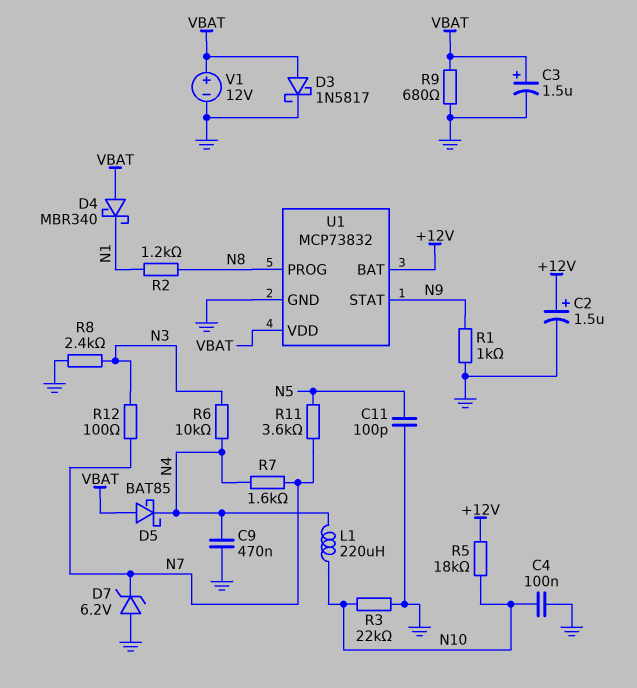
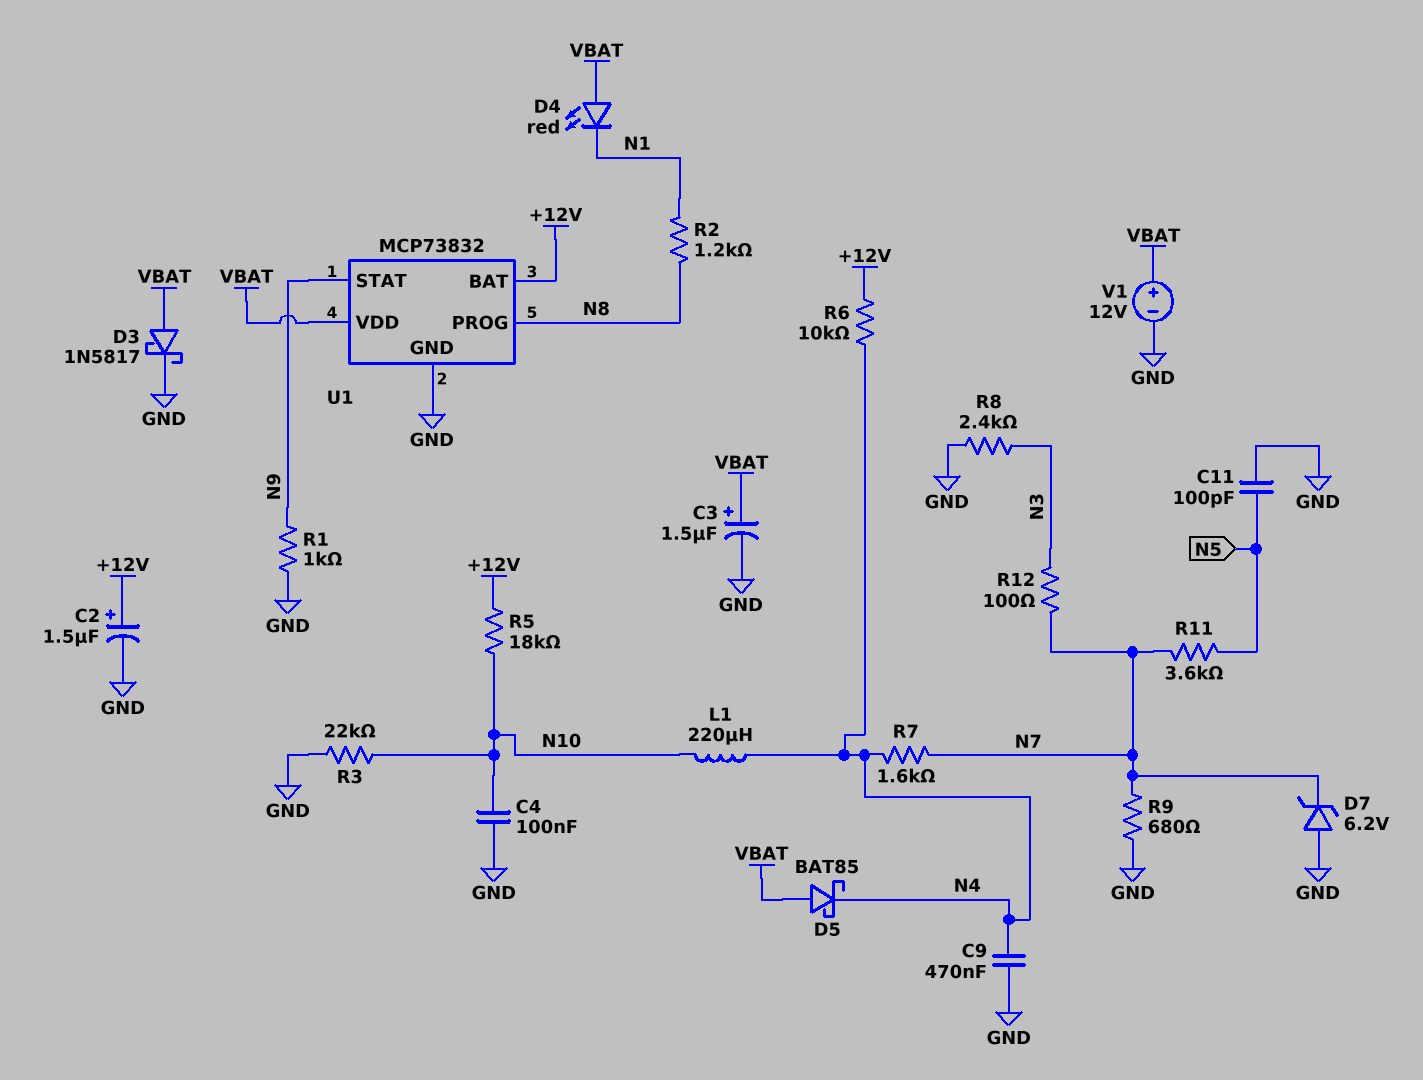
D4: schottky MBR340 (A VBAT, K N1) -> LED red (A VBAT, K N1)
R6: 10k (N3, N4) -> 10k (+12V, N4)
R9: 680 (GND, VBAT) -> 680 (GND, N7)

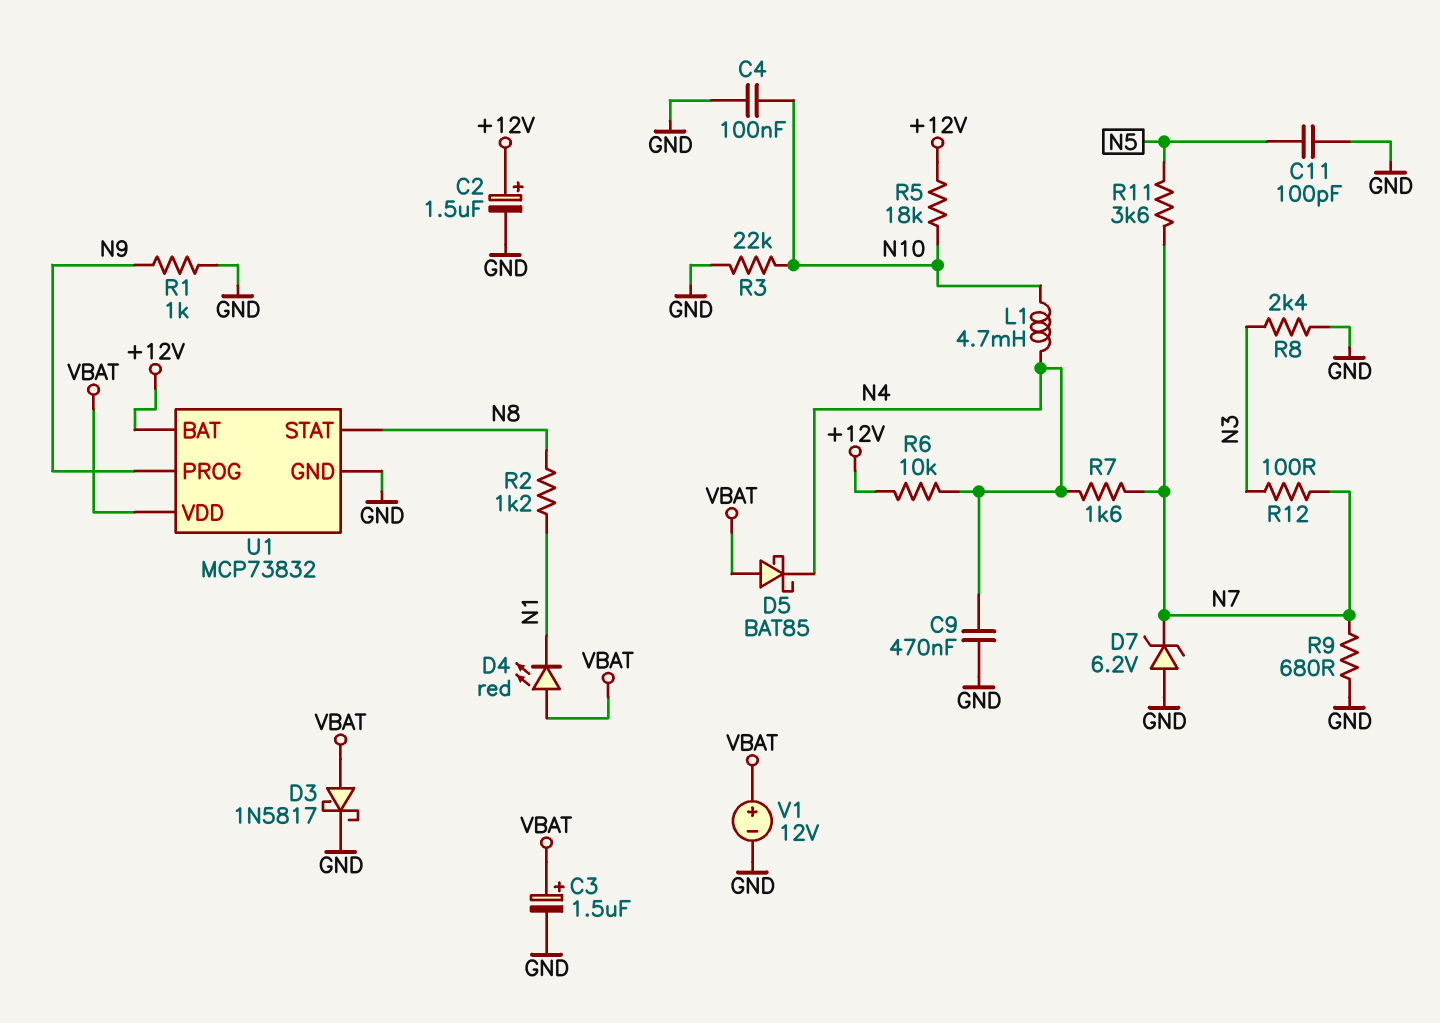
L1: 220uH (N4, N10) -> 4.7mH (N4, N10)
U1 pin PROG: N8 -> N9
U1 pin STAT: N9 -> N8

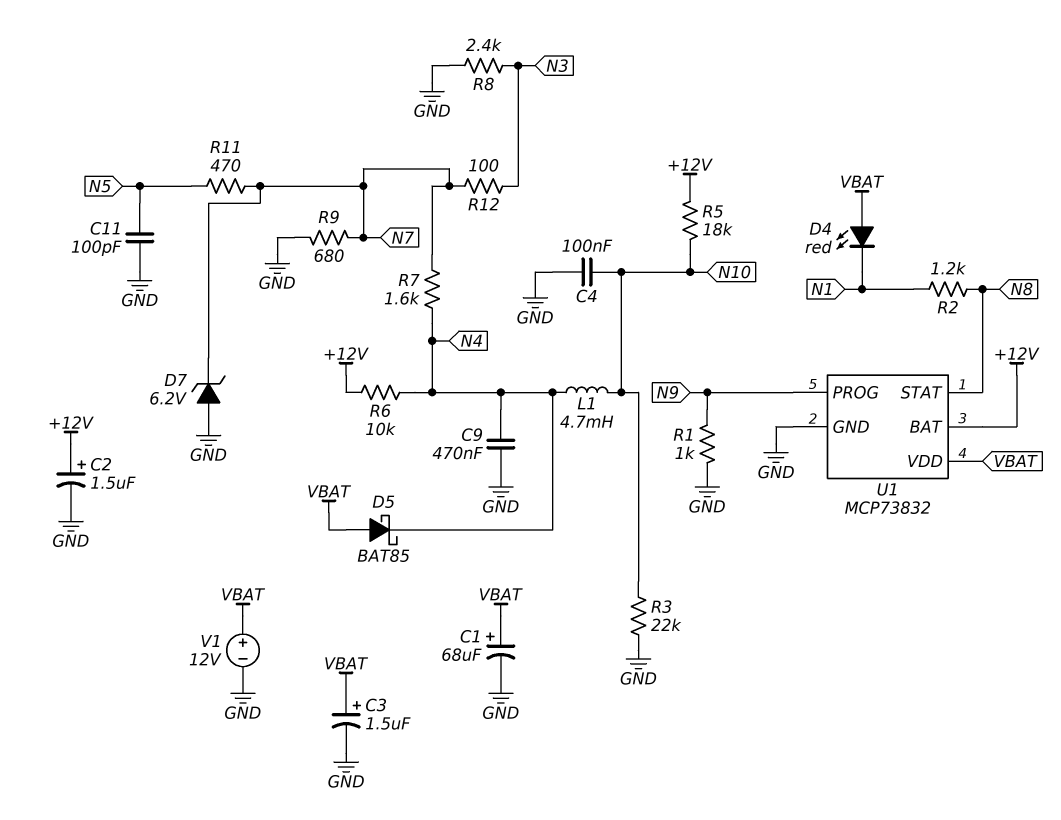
C1: none -> 68uF (plus VBAT, minus GND)
D3: schottky 1N5817 (A VBAT, K GND) -> none
R11: 3.6k (N5, N7) -> 470 (N5, N7)

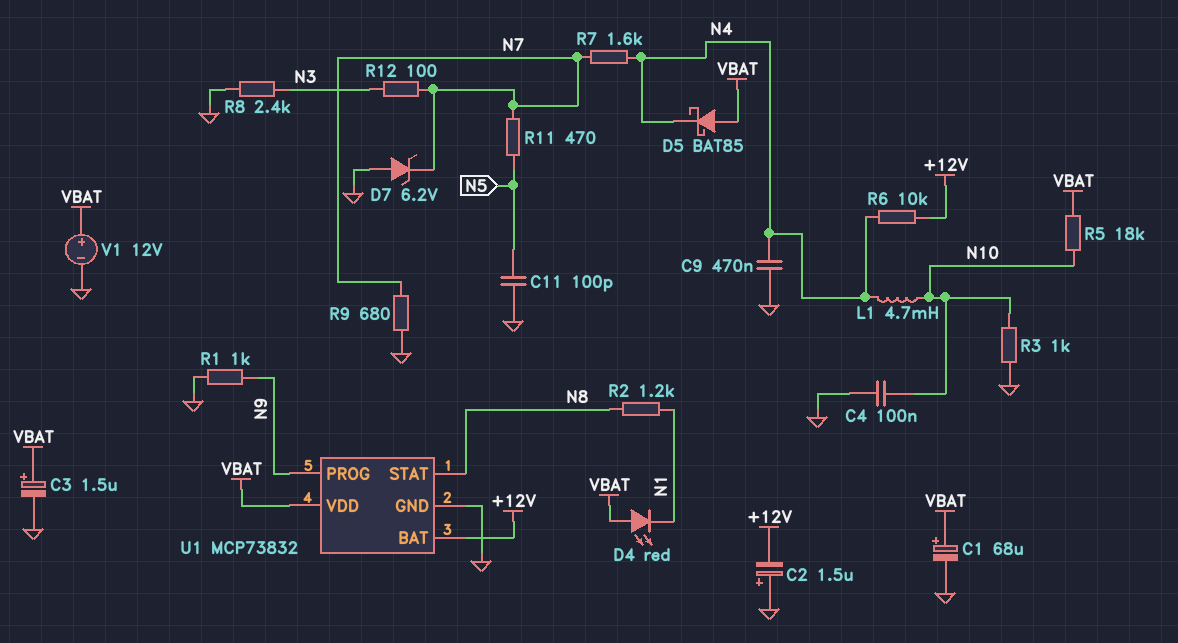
C2: 1.5uF (plus +12V, minus GND) -> 1.5uF (plus GND, minus +12V)
R3: 22k (GND, N10) -> 1k (GND, N10)
R5: 18k (+12V, N10) -> 18k (N10, VBAT)

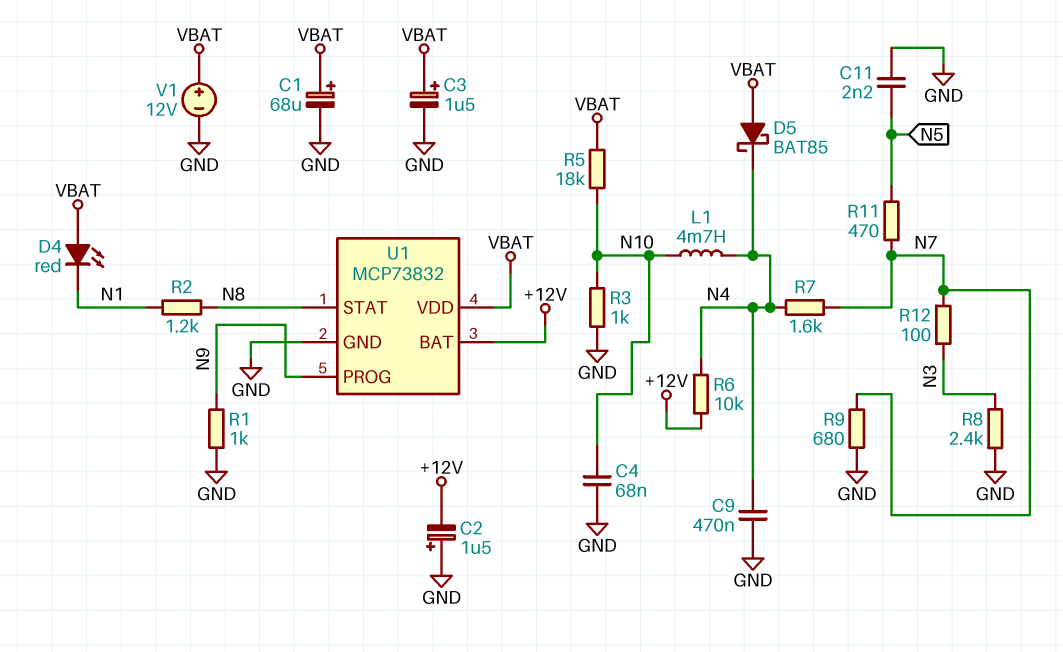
C4: 100nF (GND, N10) -> 68nF (GND, N10)
C11: 100pF (GND, N5) -> 2.2nF (GND, N5)
D7: zener 6.2V (A GND, K N7) -> none

